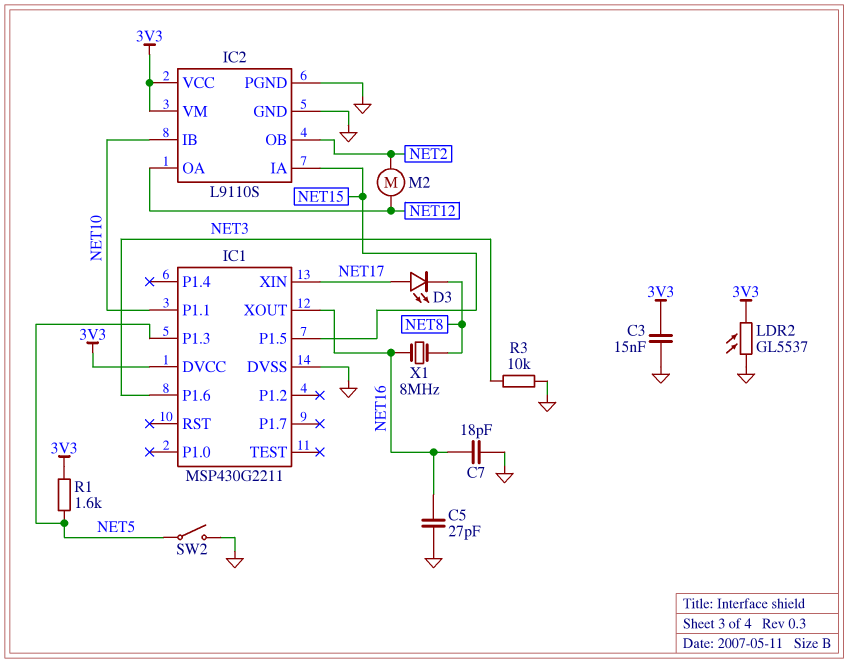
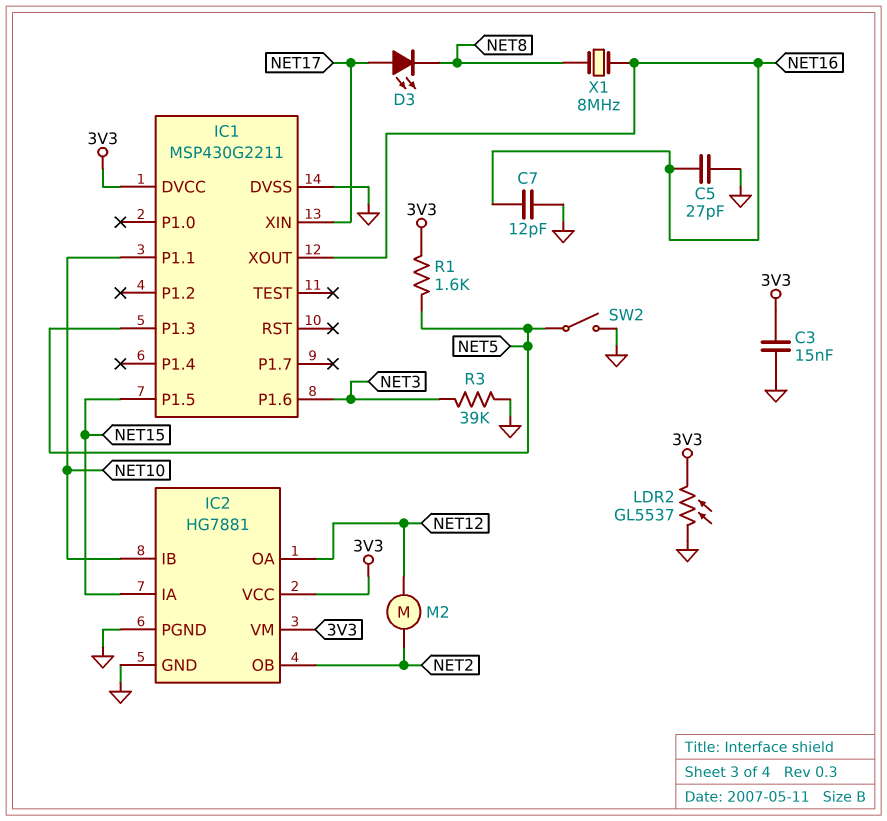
C7: 18pF (GND, NET16) -> 12pF (GND, NET16)
IC2: L9110S -> HG7881
R3: 10k (GND, NET3) -> 39k (GND, NET3)

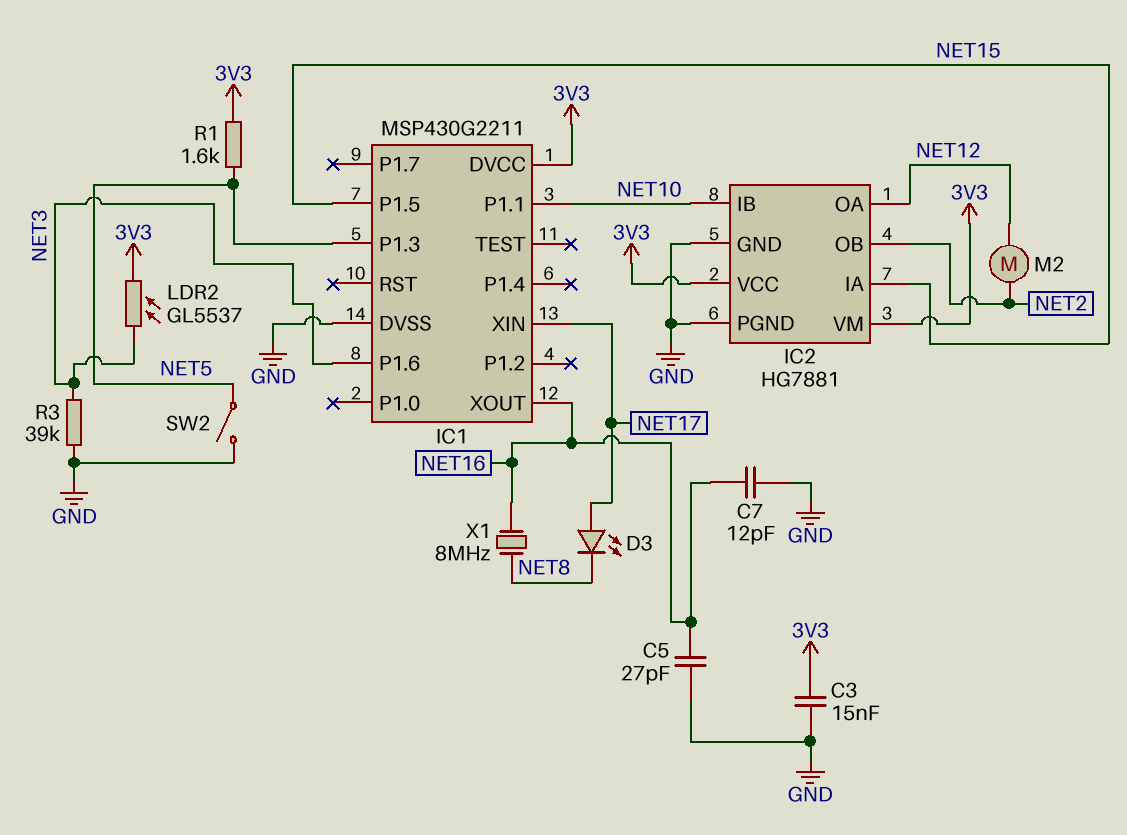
LDR2: GL5537 (3V3, GND) -> GL5537 (3V3, NET3)

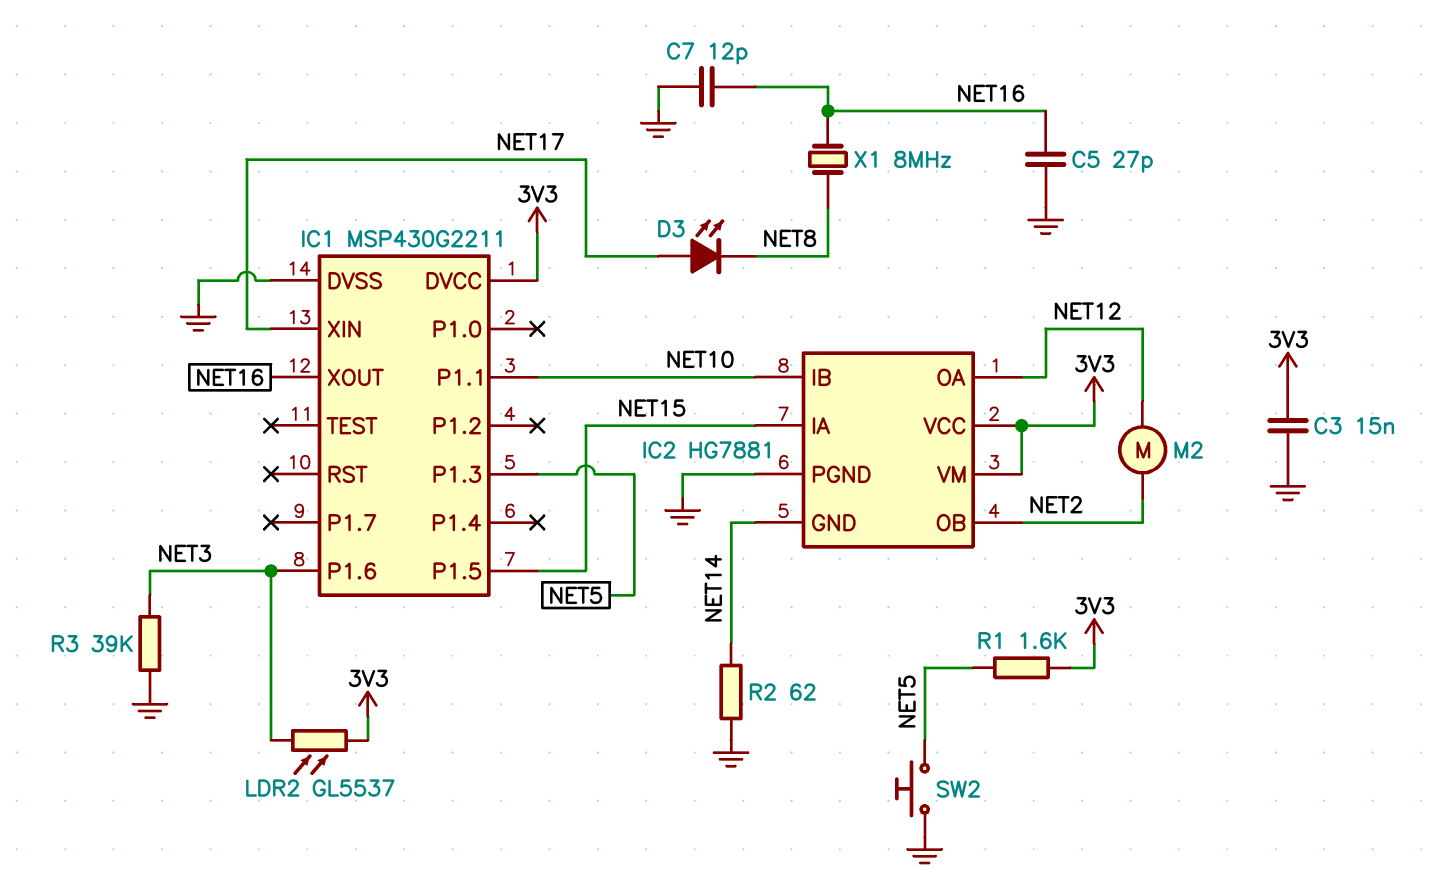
IC2 pin GND: GND -> NET14
R2: none -> 62 (GND, NET14)
SW2: switch (GND, NET5) -> button (GND, NET5)

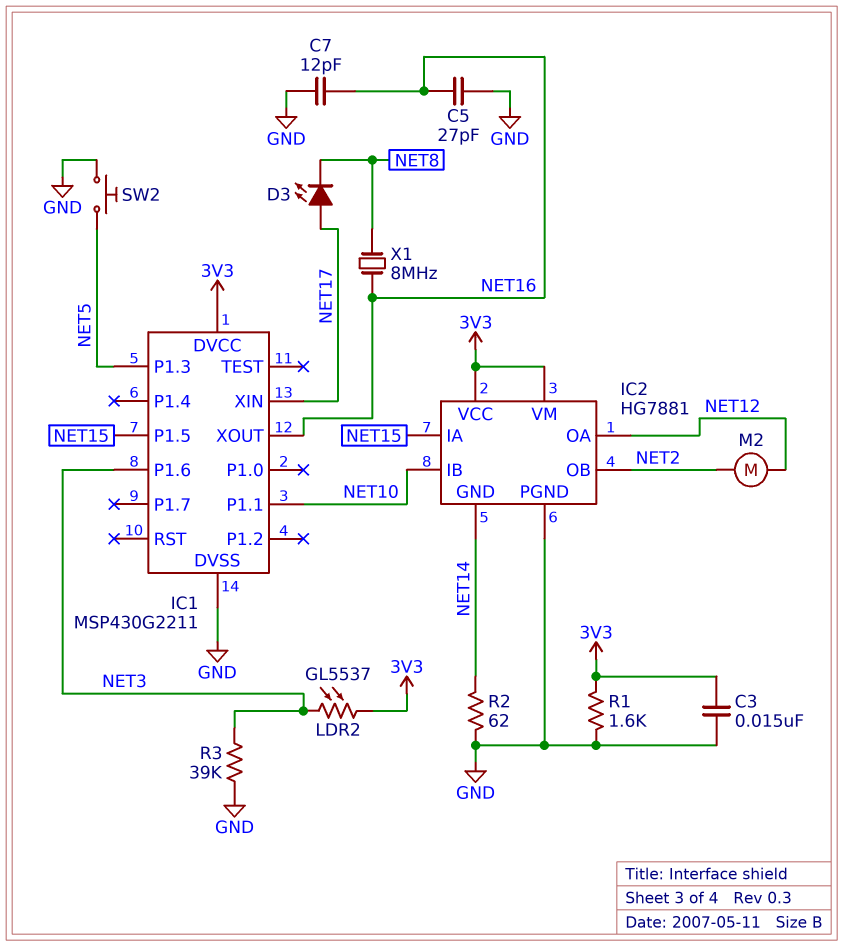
R1: 1.6k (3V3, NET5) -> 1.6k (3V3, GND)

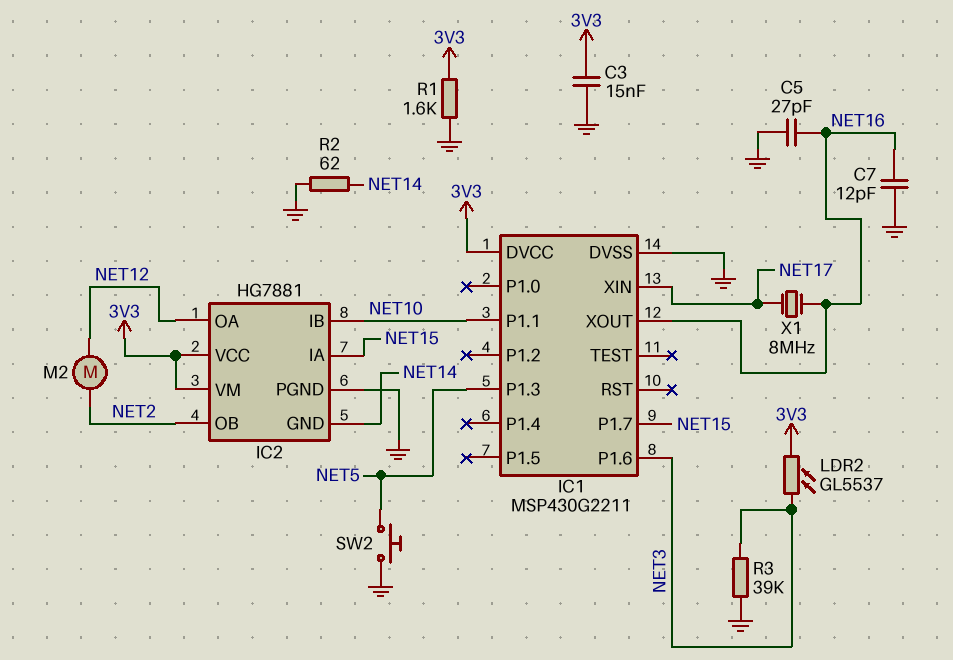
D3: LED (A NET17, K NET8) -> none
IC1 pin P1.5: NET15 -> none
IC1 pin P1.7: none -> NET15
X1: 8MHz (NET8, NET16) -> 8MHz (NET16, NET17)

